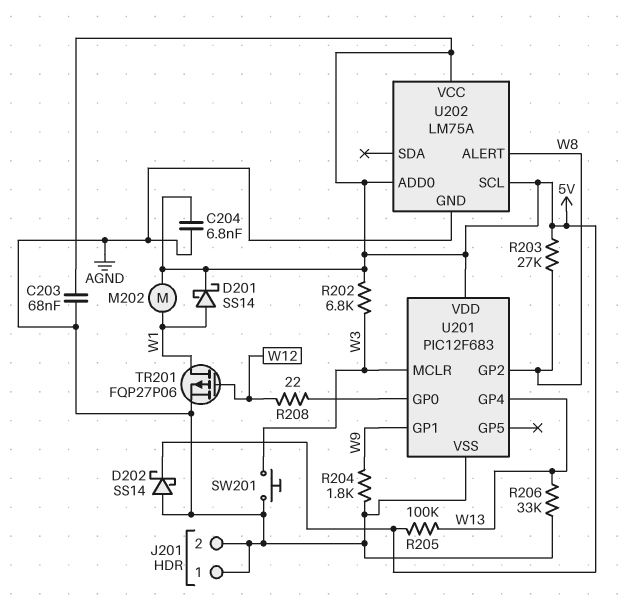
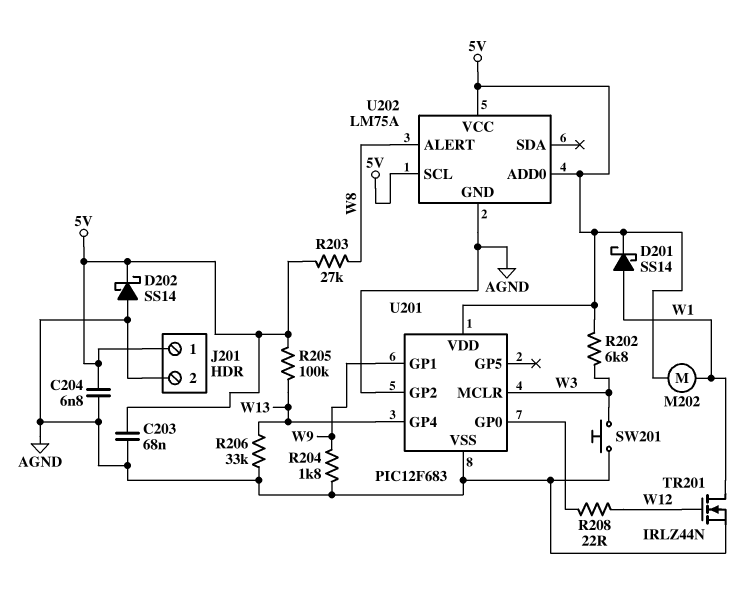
J201 pin 1: AGND -> 5V
TR201: PMOS FQP27P06 (G W12, D W1, S AGND) -> NMOS IRLZ44N (G W12, D W1, S AGND)
U201 pin GP2: W8 -> AGND

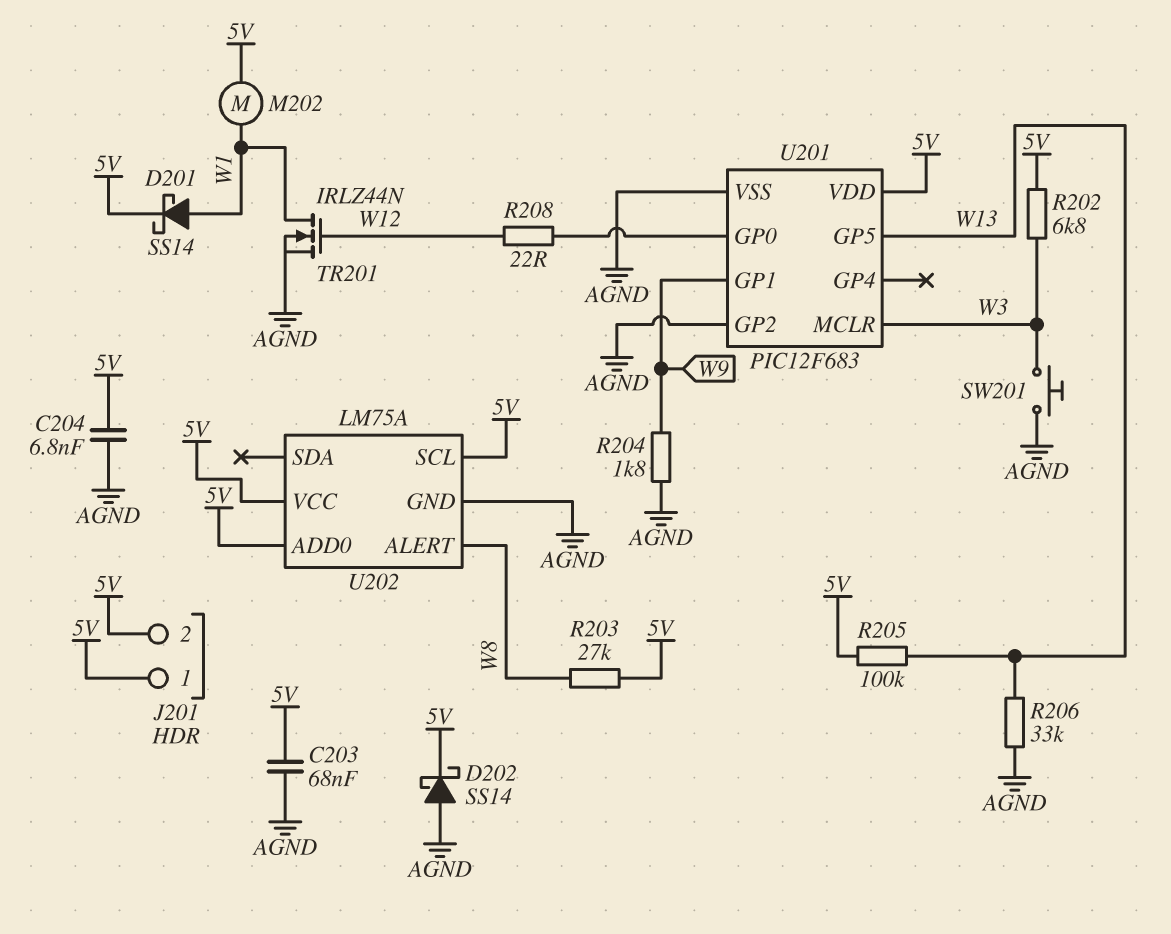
J201 pin 2: AGND -> 5V
U201 pin GP4: W13 -> none
U201 pin GP5: none -> W13

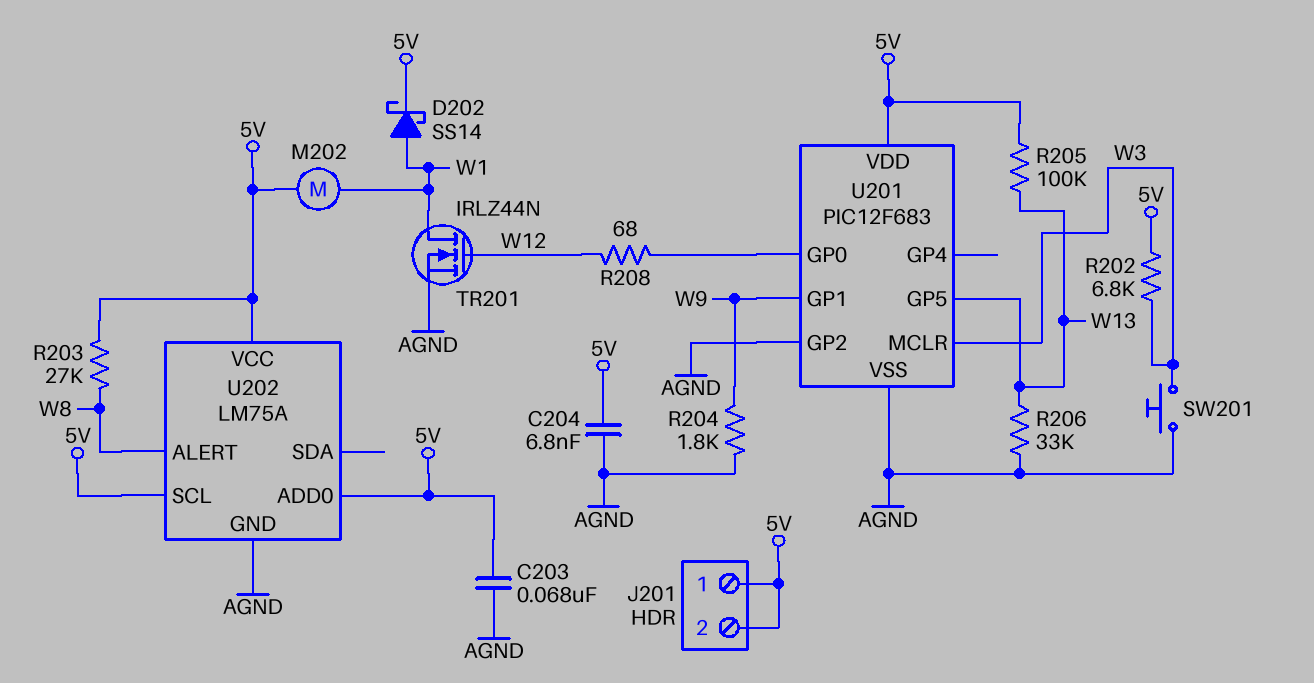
D201: schottky SS14 (A W1, K 5V) -> none
D202: schottky SS14 (A AGND, K 5V) -> schottky SS14 (A W1, K 5V)
R208: 22 (U201/GP0, W12) -> 68 (U201/GP0, W12)

